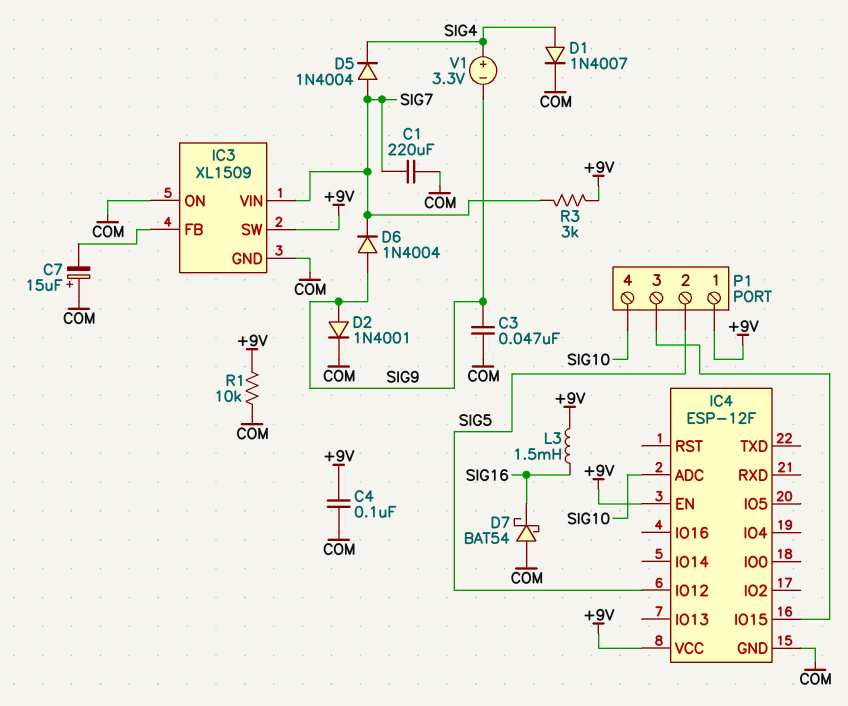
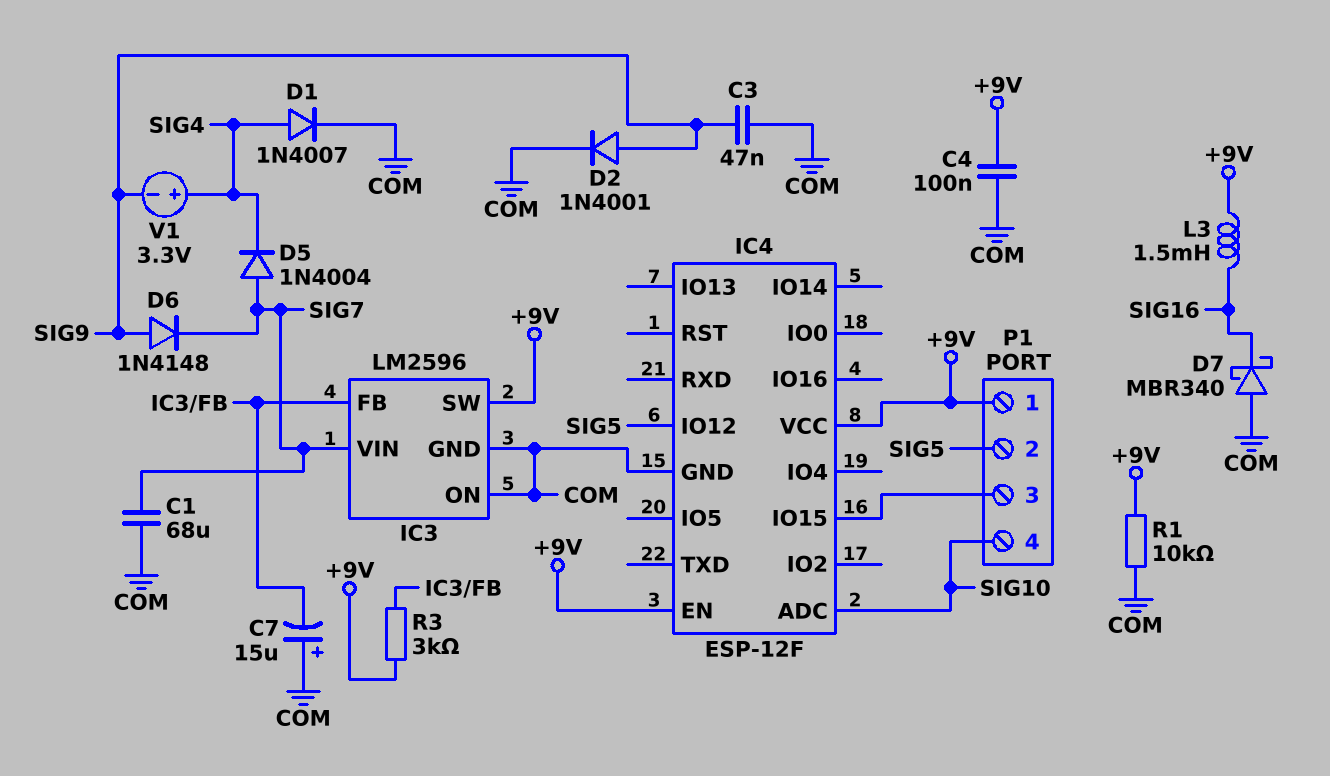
C1: 220uF (COM, SIG7) -> 68uF (COM, SIG7)
D6: diode 1N4004 (A SIG9, K SIG7) -> diode 1N4148 (A SIG9, K SIG7)
D7: schottky BAT54 (A COM, K SIG16) -> schottky MBR340 (A COM, K SIG16)
IC3: XL1509 -> LM2596
R3: 3k (+9V, SIG7) -> 3k (+9V, IC3/FB)

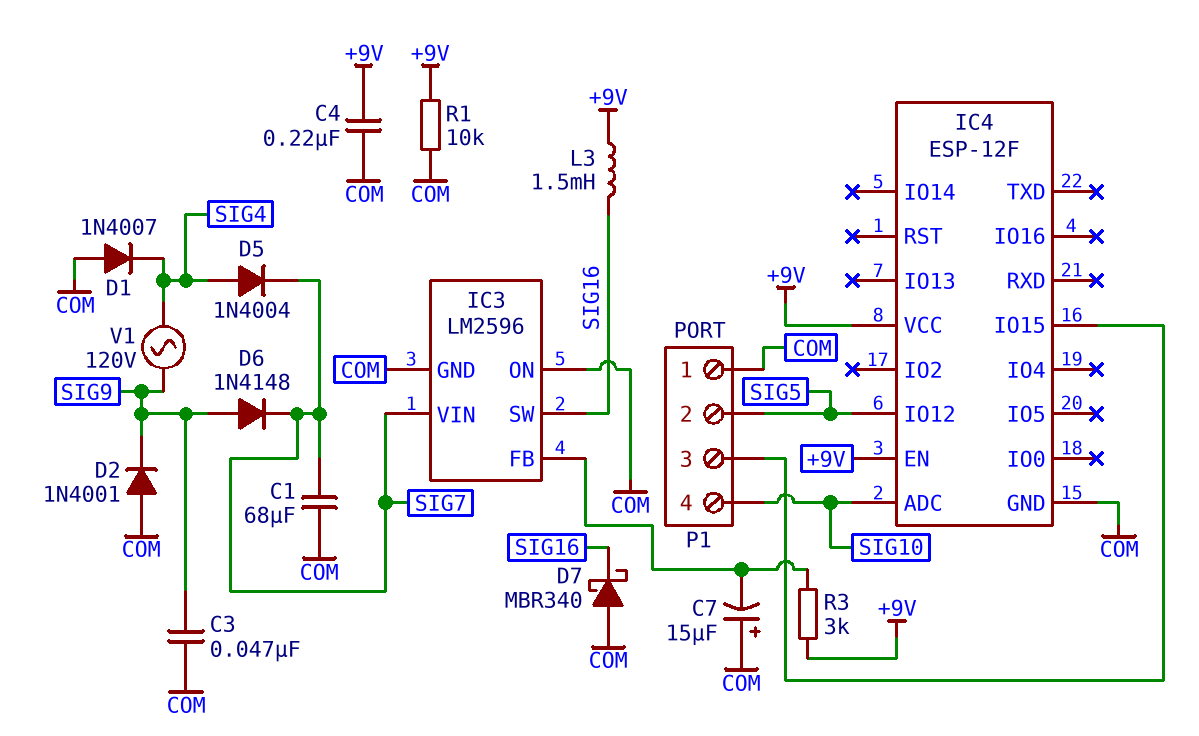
C4: 100nF (+9V, COM) -> 220nF (+9V, COM)
D1: diode 1N4007 (A SIG4, K COM) -> diode 1N4007 (A COM, K SIG4)
D2: diode 1N4001 (A SIG9, K COM) -> diode 1N4001 (A COM, K SIG9)
D5: diode 1N4004 (A SIG7, K SIG4) -> diode 1N4004 (A SIG4, K SIG7)
IC3 pin SW: +9V -> SIG16
P1 pin 1: +9V -> COM
V1: 3.3V (plus SIG4, minus SIG9) -> AC 120V (SIG4, SIG9)

